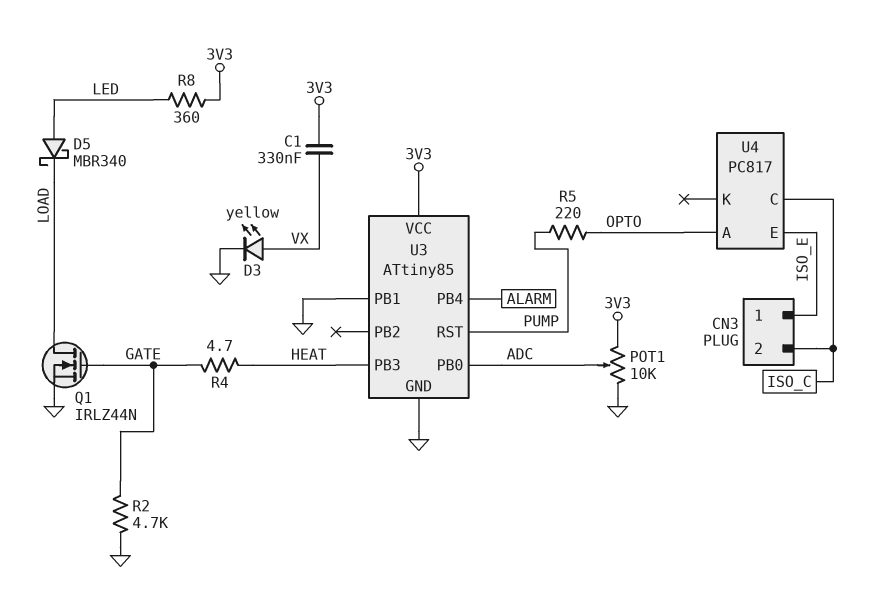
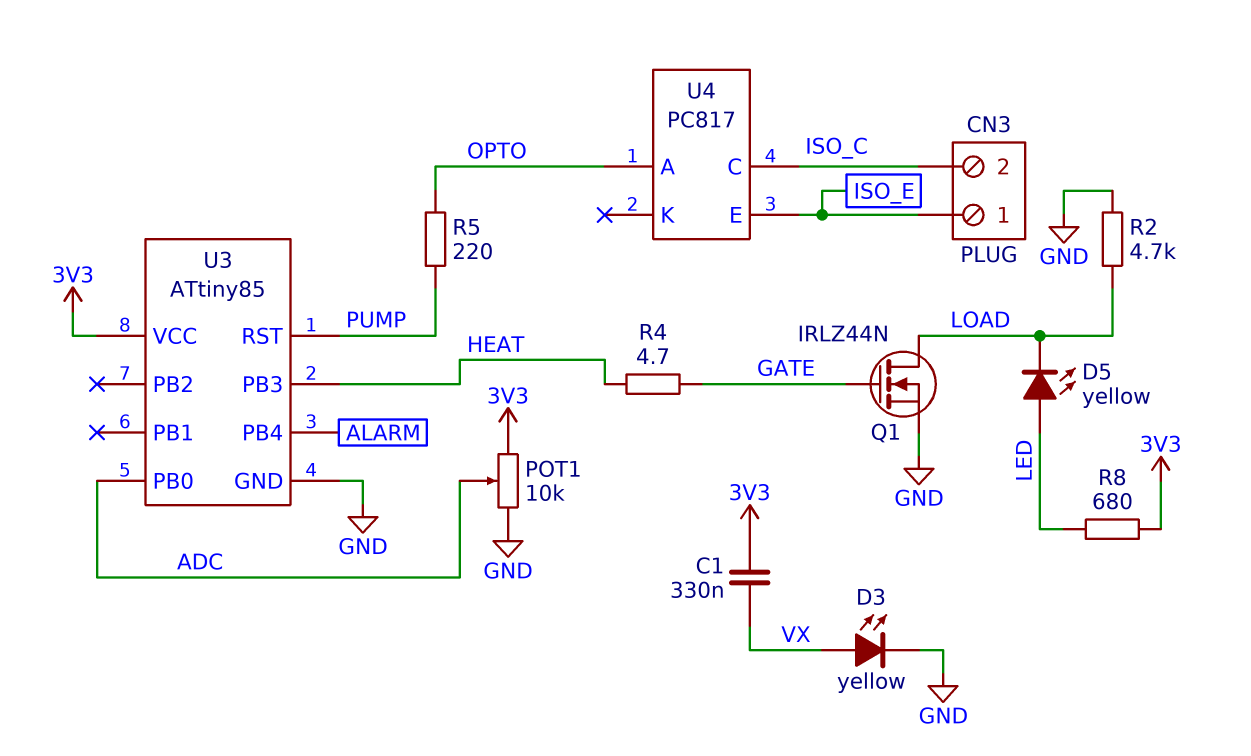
D5: schottky MBR340 (A LED, K LOAD) -> LED yellow (A LED, K LOAD)
R2: 4.7k (GATE, GND) -> 4.7k (GND, LOAD)
R8: 360 (3V3, LED) -> 680 (3V3, LED)
U3 pin PB1: GND -> none

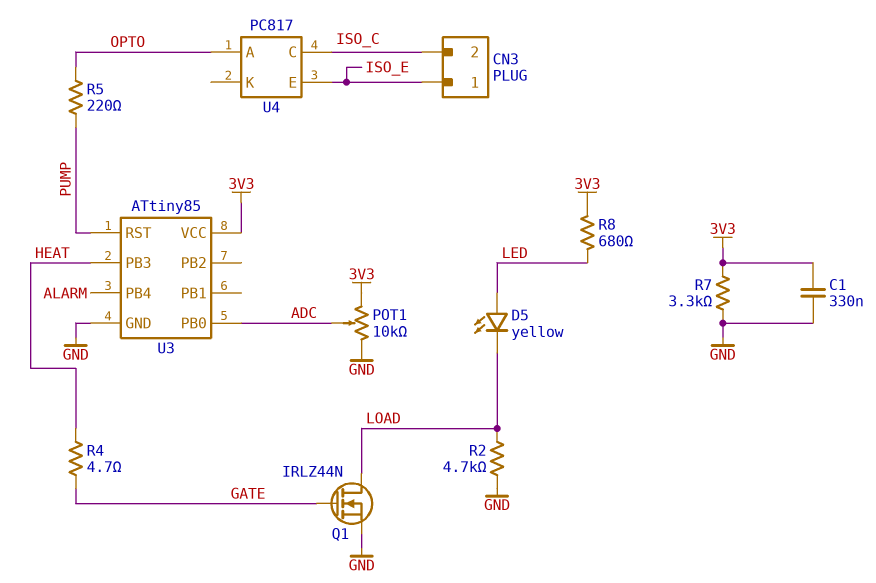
C1: 330nF (3V3, VX) -> 330nF (3V3, GND)
D3: LED yellow (A VX, K GND) -> none
R7: none -> 3.3k (3V3, GND)

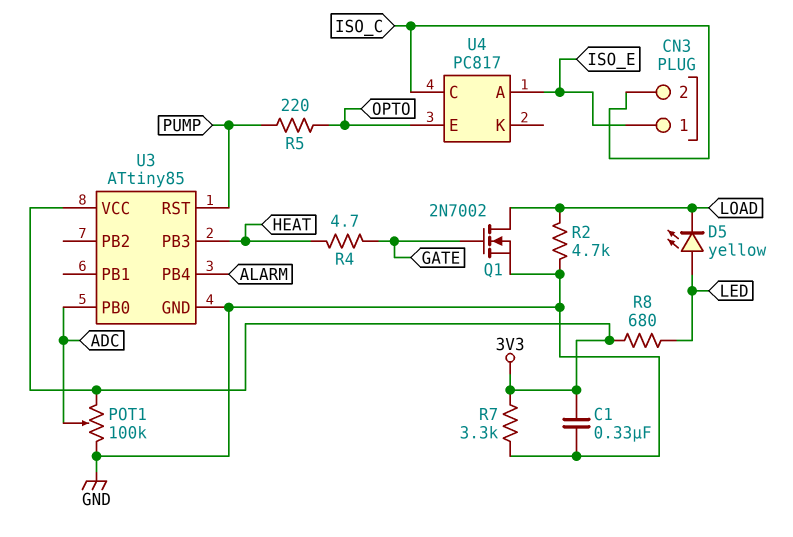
POT1: 10k (3V3, GND, wiper ADC) -> 100k (3V3, GND, wiper ADC)
Q1: NMOS IRLZ44N (G GATE, D LOAD, S GND) -> NMOS 2N7002 (G GATE, D LOAD, S GND)
U4 pin A: OPTO -> ISO_E
U4 pin E: ISO_E -> OPTO

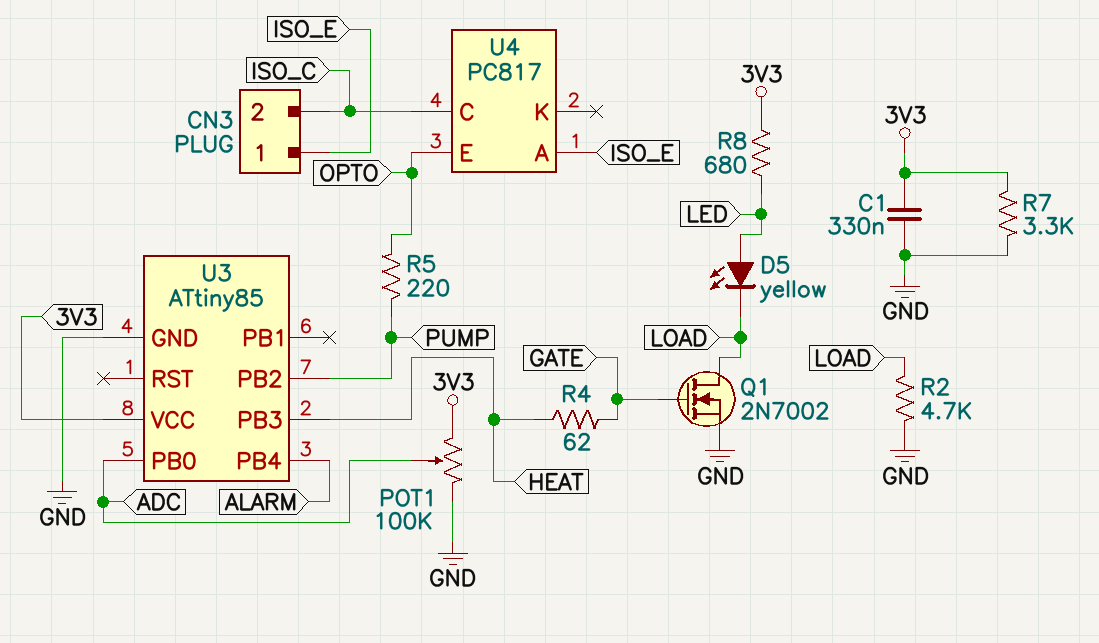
R4: 4.7 (GATE, HEAT) -> 62 (GATE, HEAT)
U3 pin PB2: none -> PUMP
U3 pin RST: PUMP -> none

